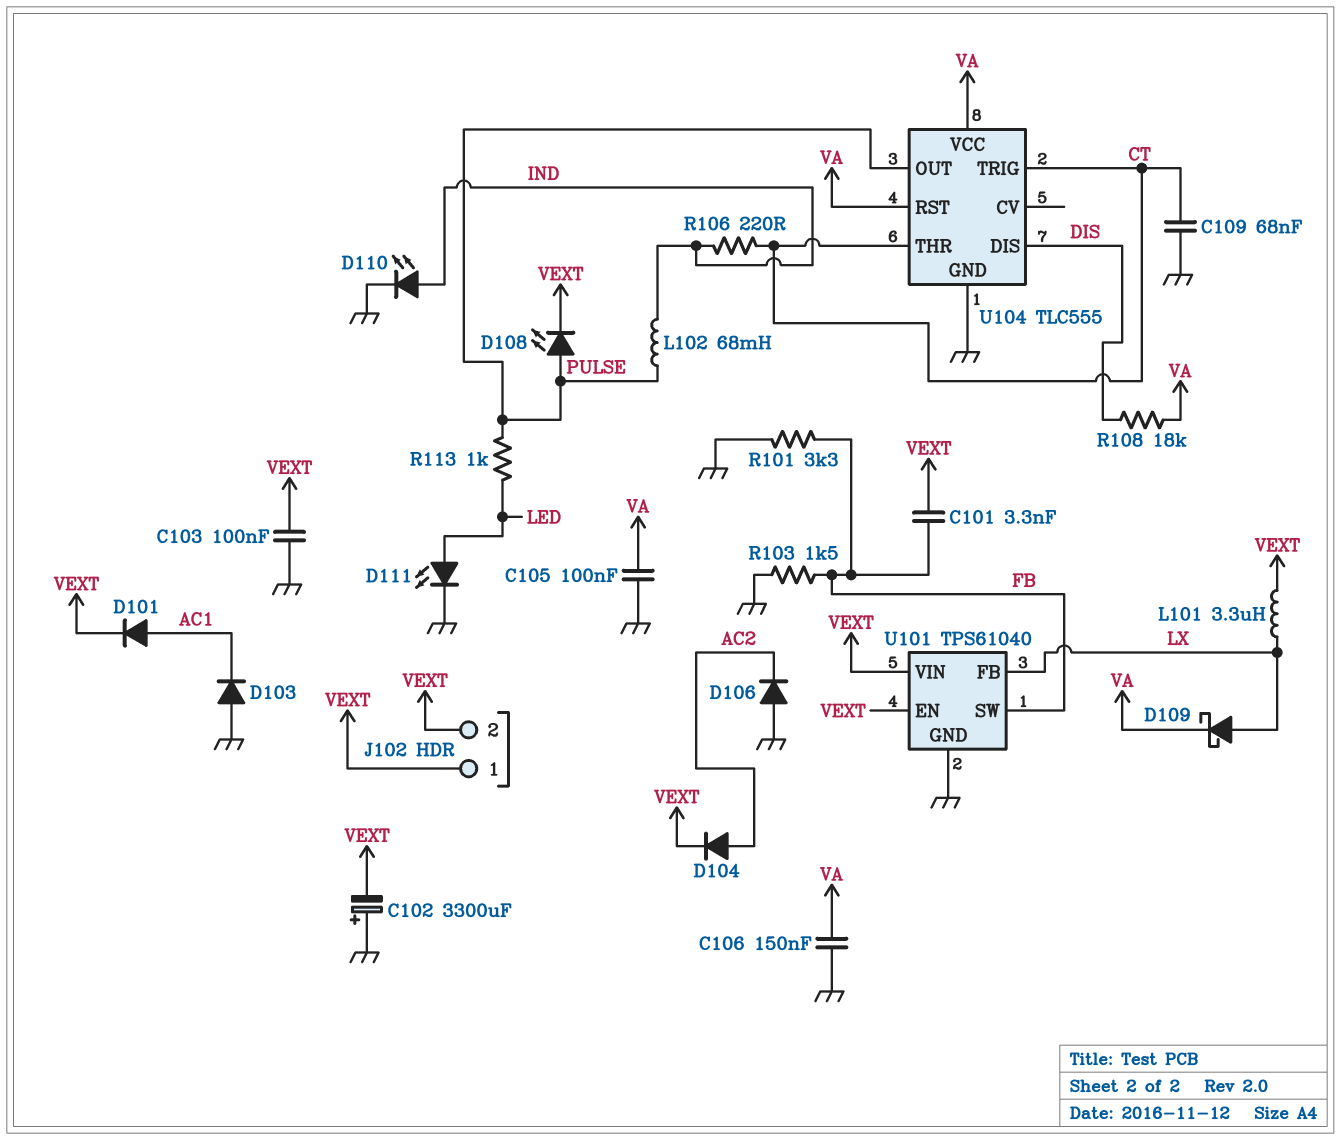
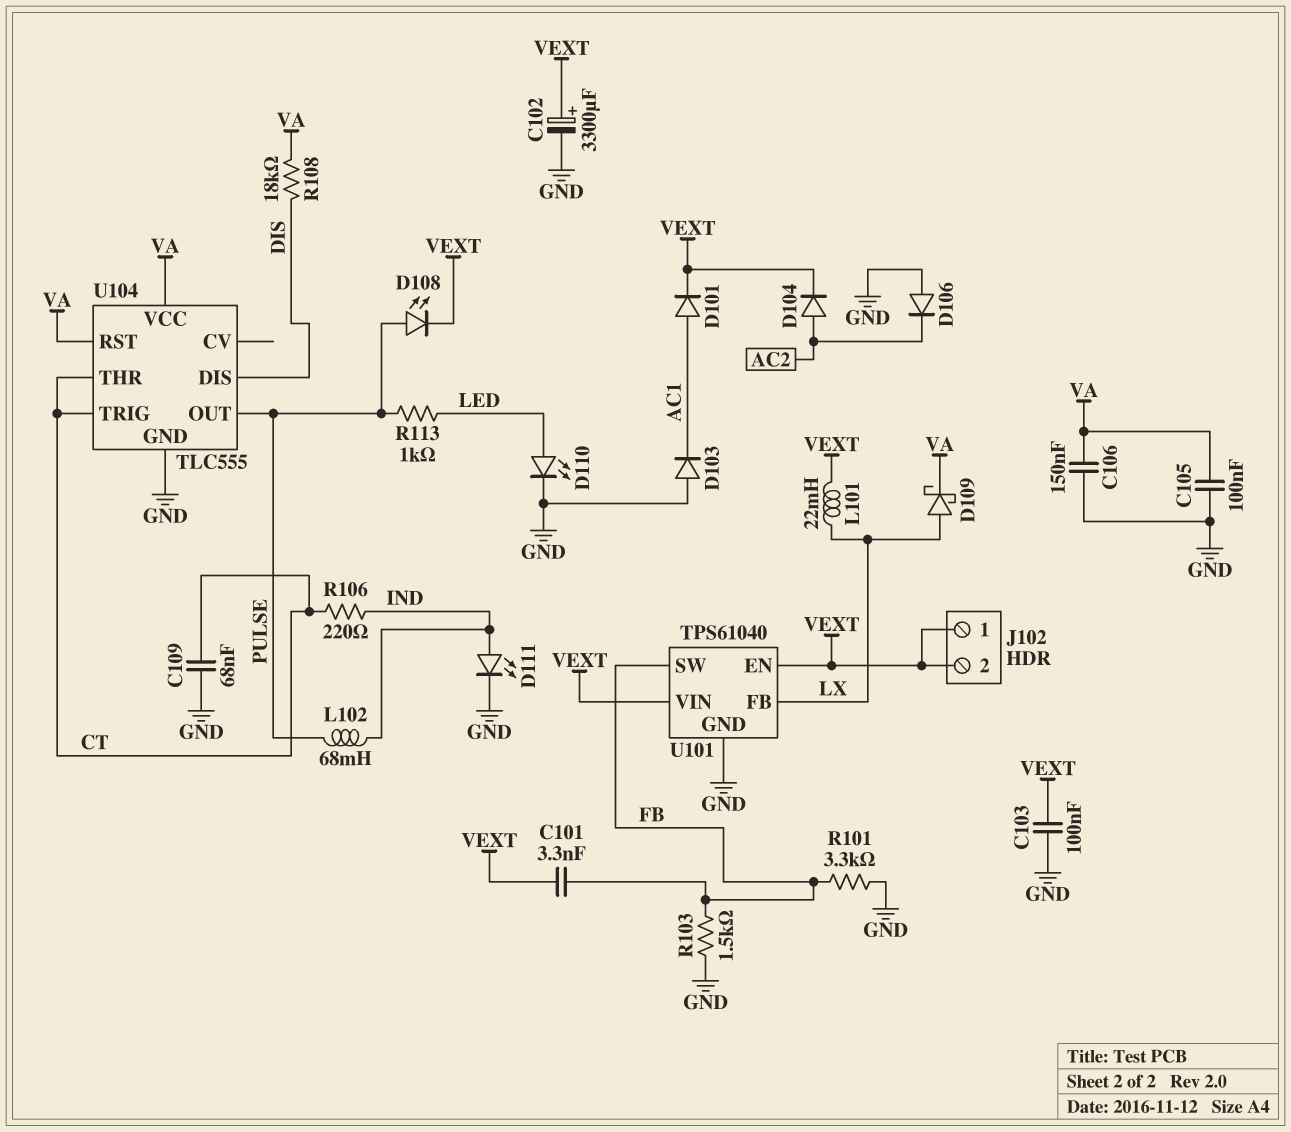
C102: 3300uF (plus GND, minus VEXT) -> 3300uF (plus VEXT, minus GND)
D110: LED (A IND, K GND) -> LED (A LED, K GND)
D111: LED (A LED, K GND) -> LED (A IND, K GND)
L101: 3.3uH (LX, VEXT) -> 22mH (LX, VEXT)

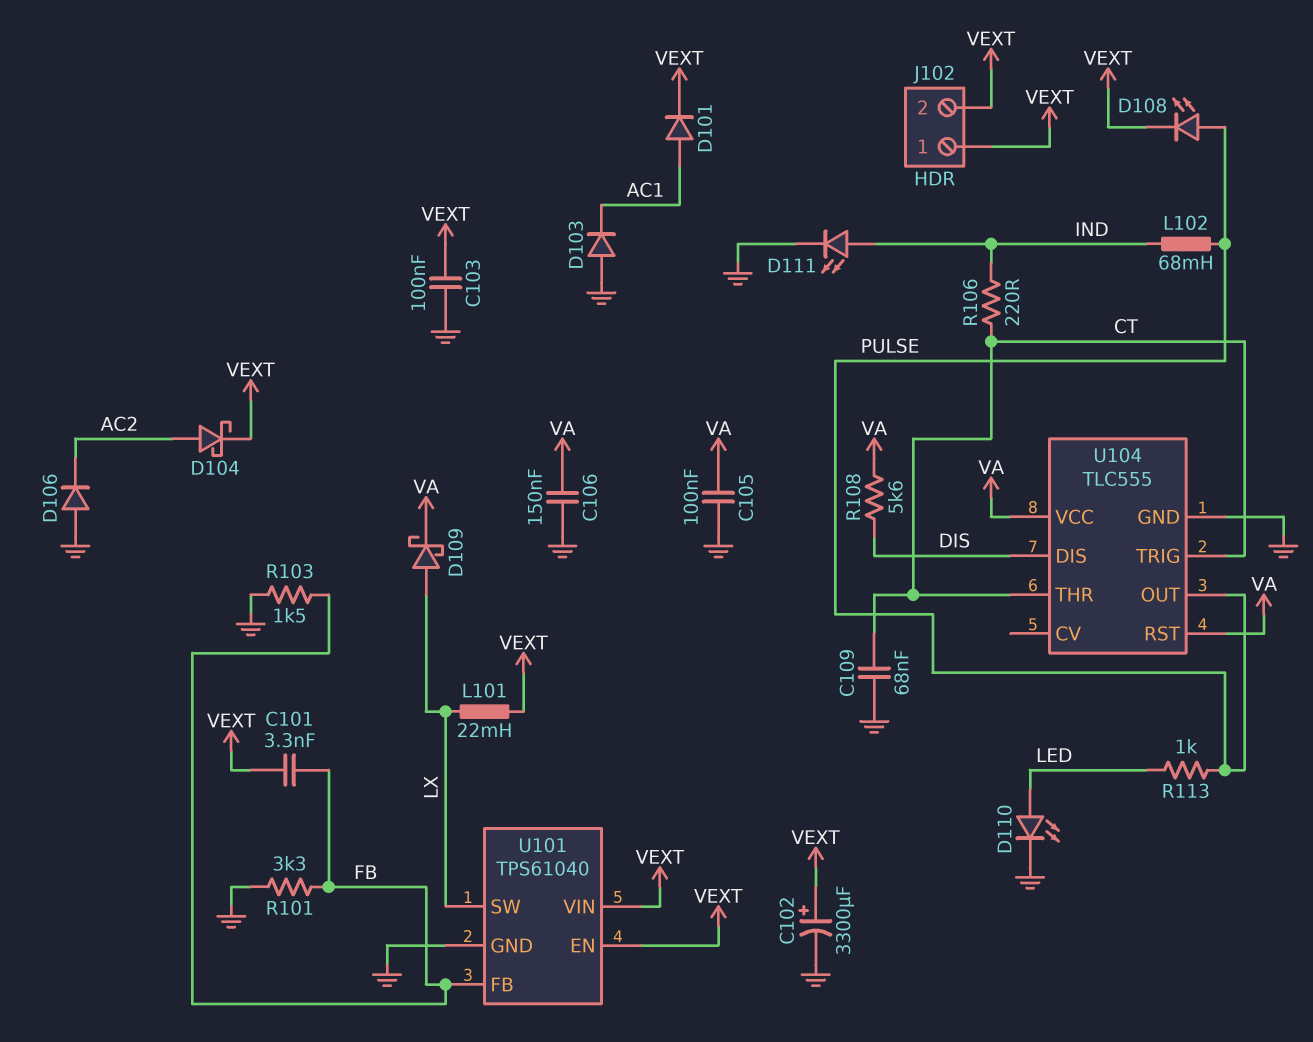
D104: diode (A AC2, K VEXT) -> schottky (A AC2, K VEXT)
R108: 18k (DIS, VA) -> 5.6k (DIS, VA)
U101 pin FB: LX -> FB
U101 pin SW: FB -> LX

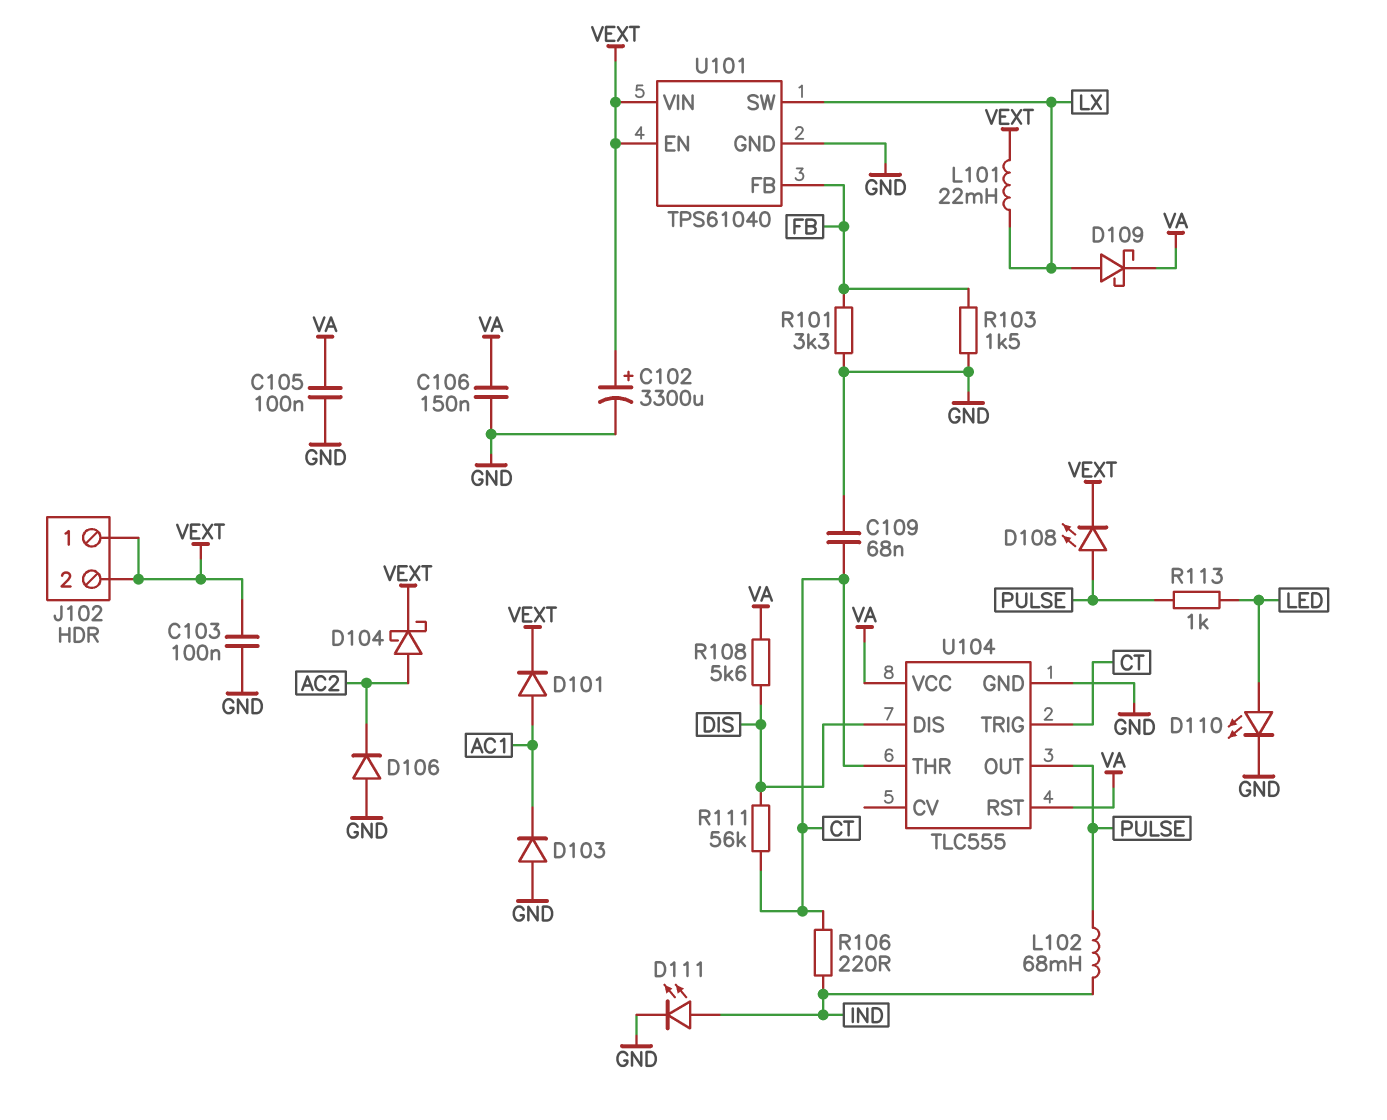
C101: 3.3nF (FB, VEXT) -> none
R111: none -> 56k (CT, DIS)

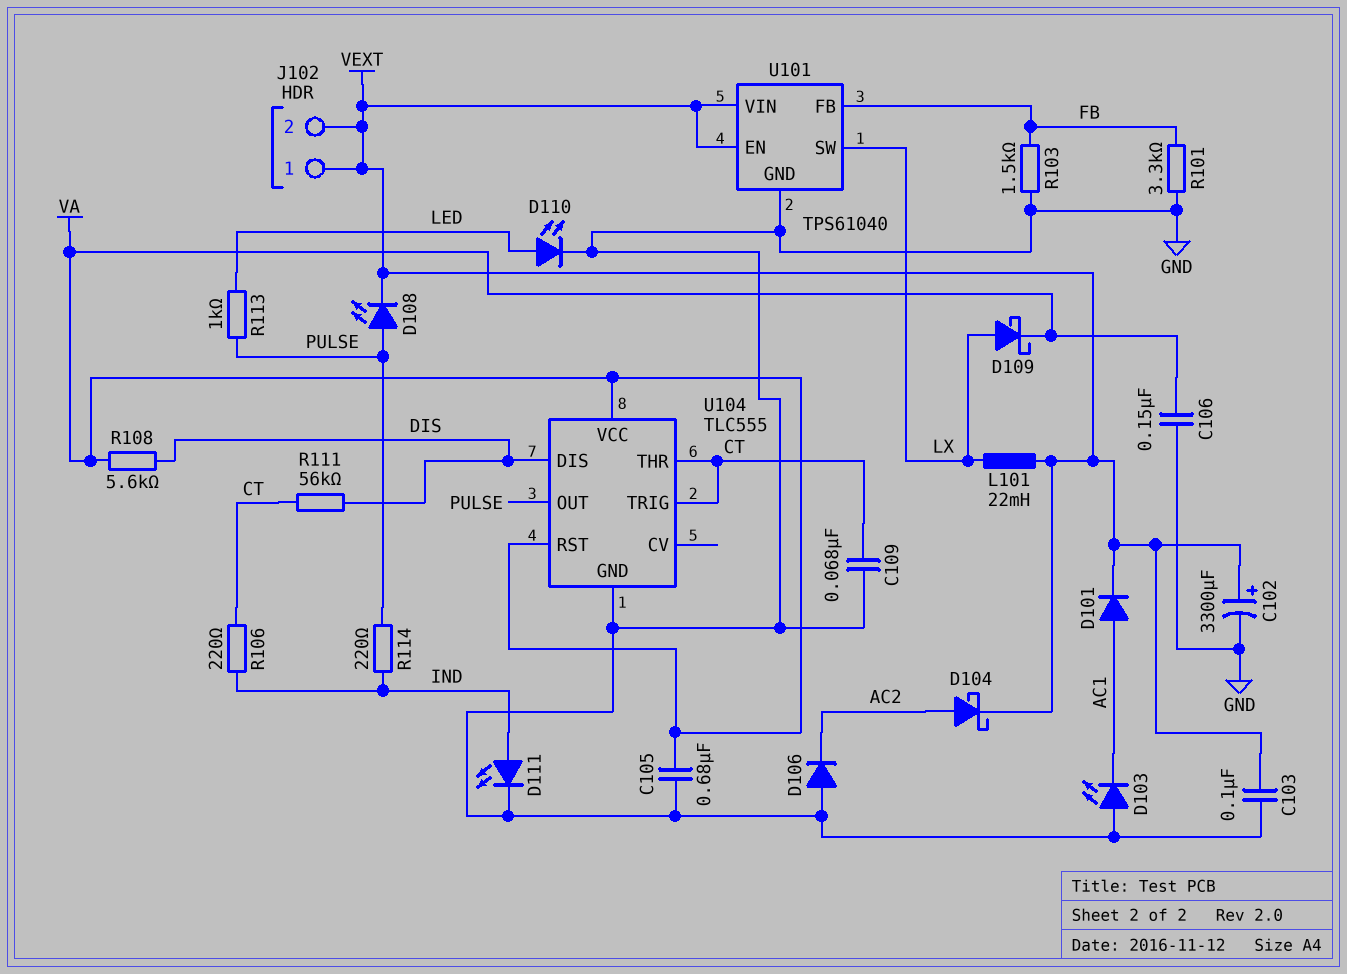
C105: 100nF (GND, VA) -> 680nF (GND, VA)
D103: diode (A GND, K AC1) -> LED (A GND, K AC1)
L102: 68mH (IND, PULSE) -> none
R114: none -> 220 (IND, PULSE)

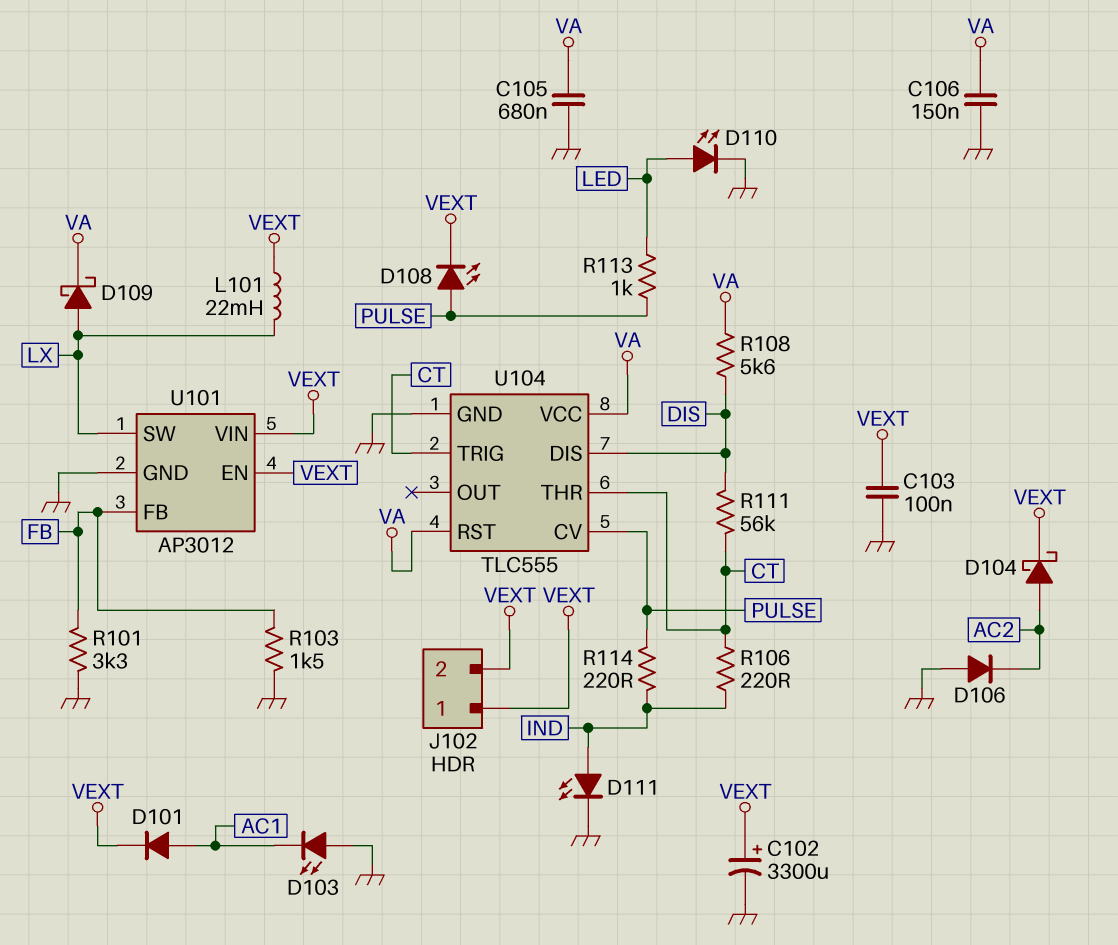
C109: 68nF (CT, GND) -> none
U101: TPS61040 -> AP3012
U104 pin CV: none -> PULSE
U104 pin OUT: PULSE -> none

